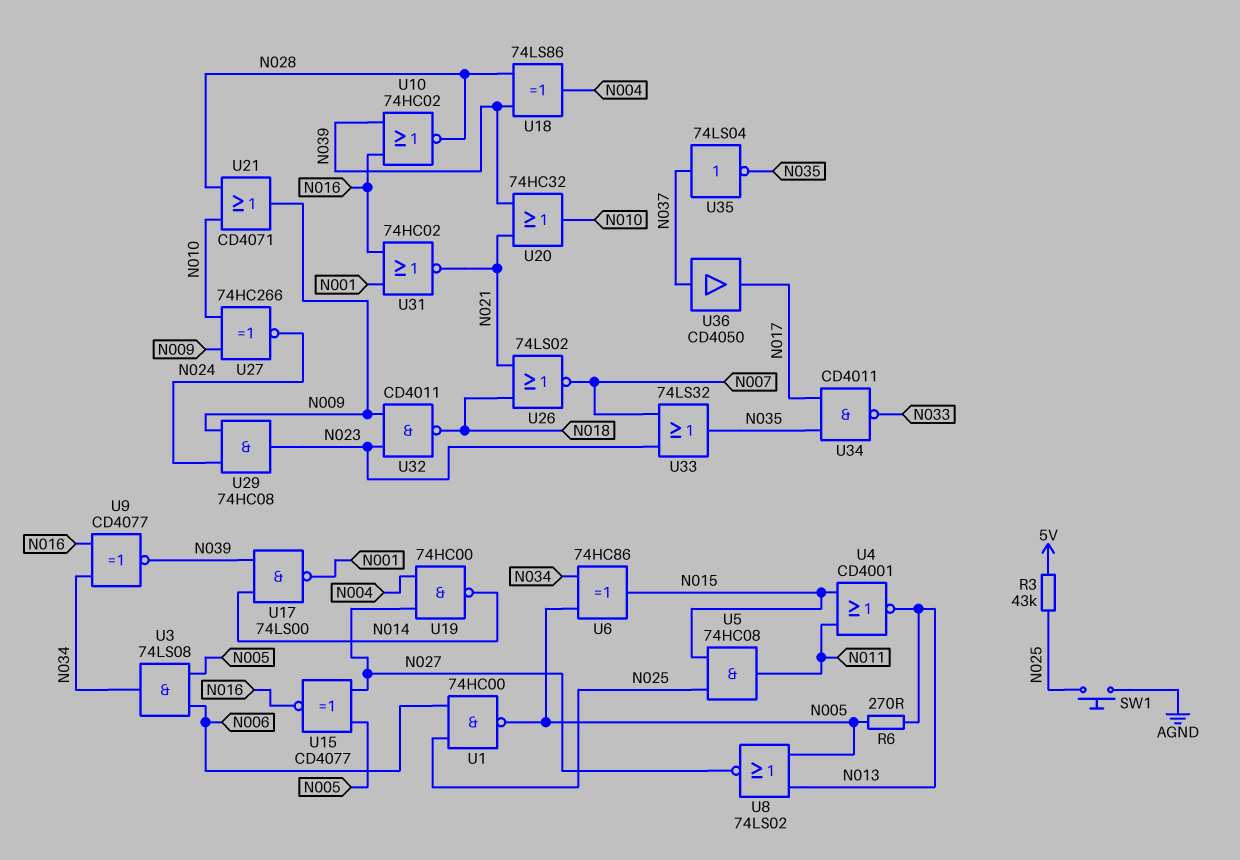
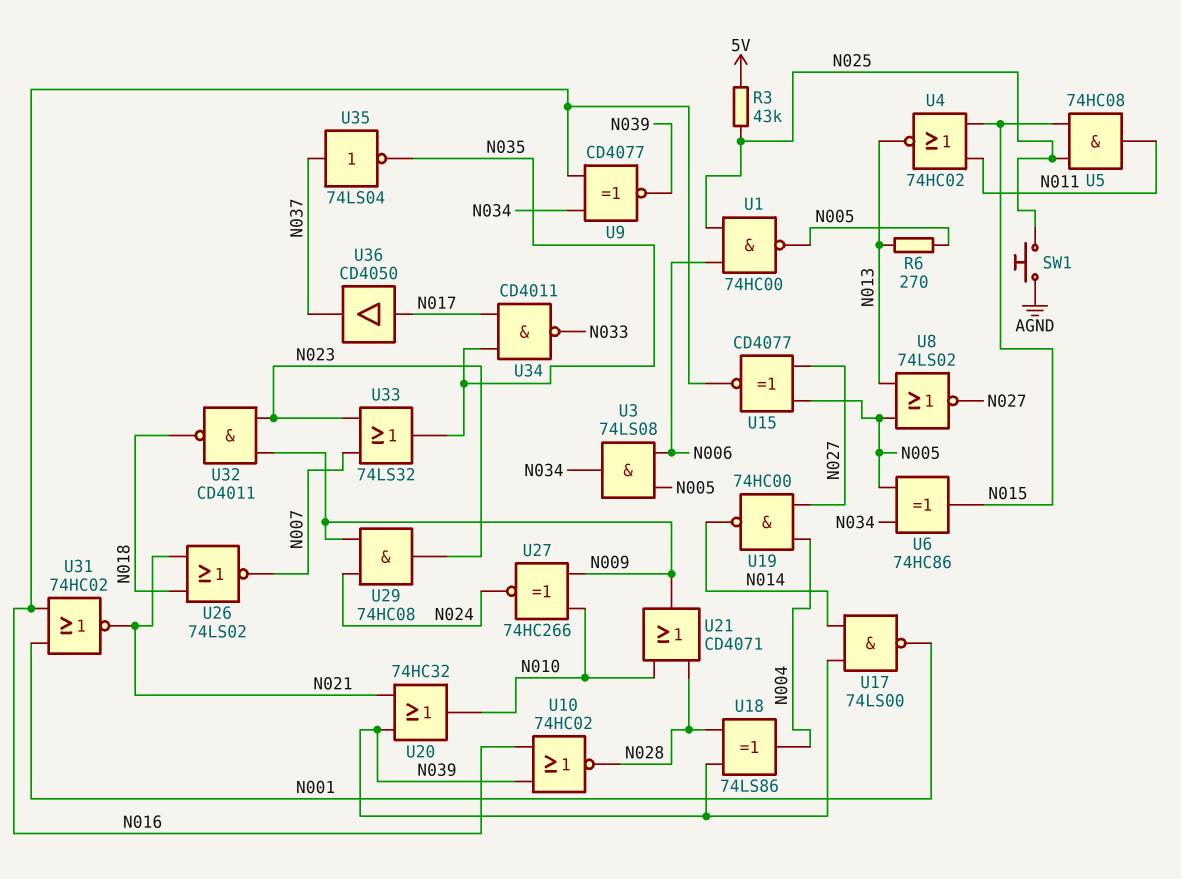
U4: NOR CD4001 (in N011, in N015, out N013) -> NOR 74HC02 (in N011, in N015, out N013)
U36: buffer CD4050 (in N037, out N017) -> buffer CD4050 (in N017, out N037)

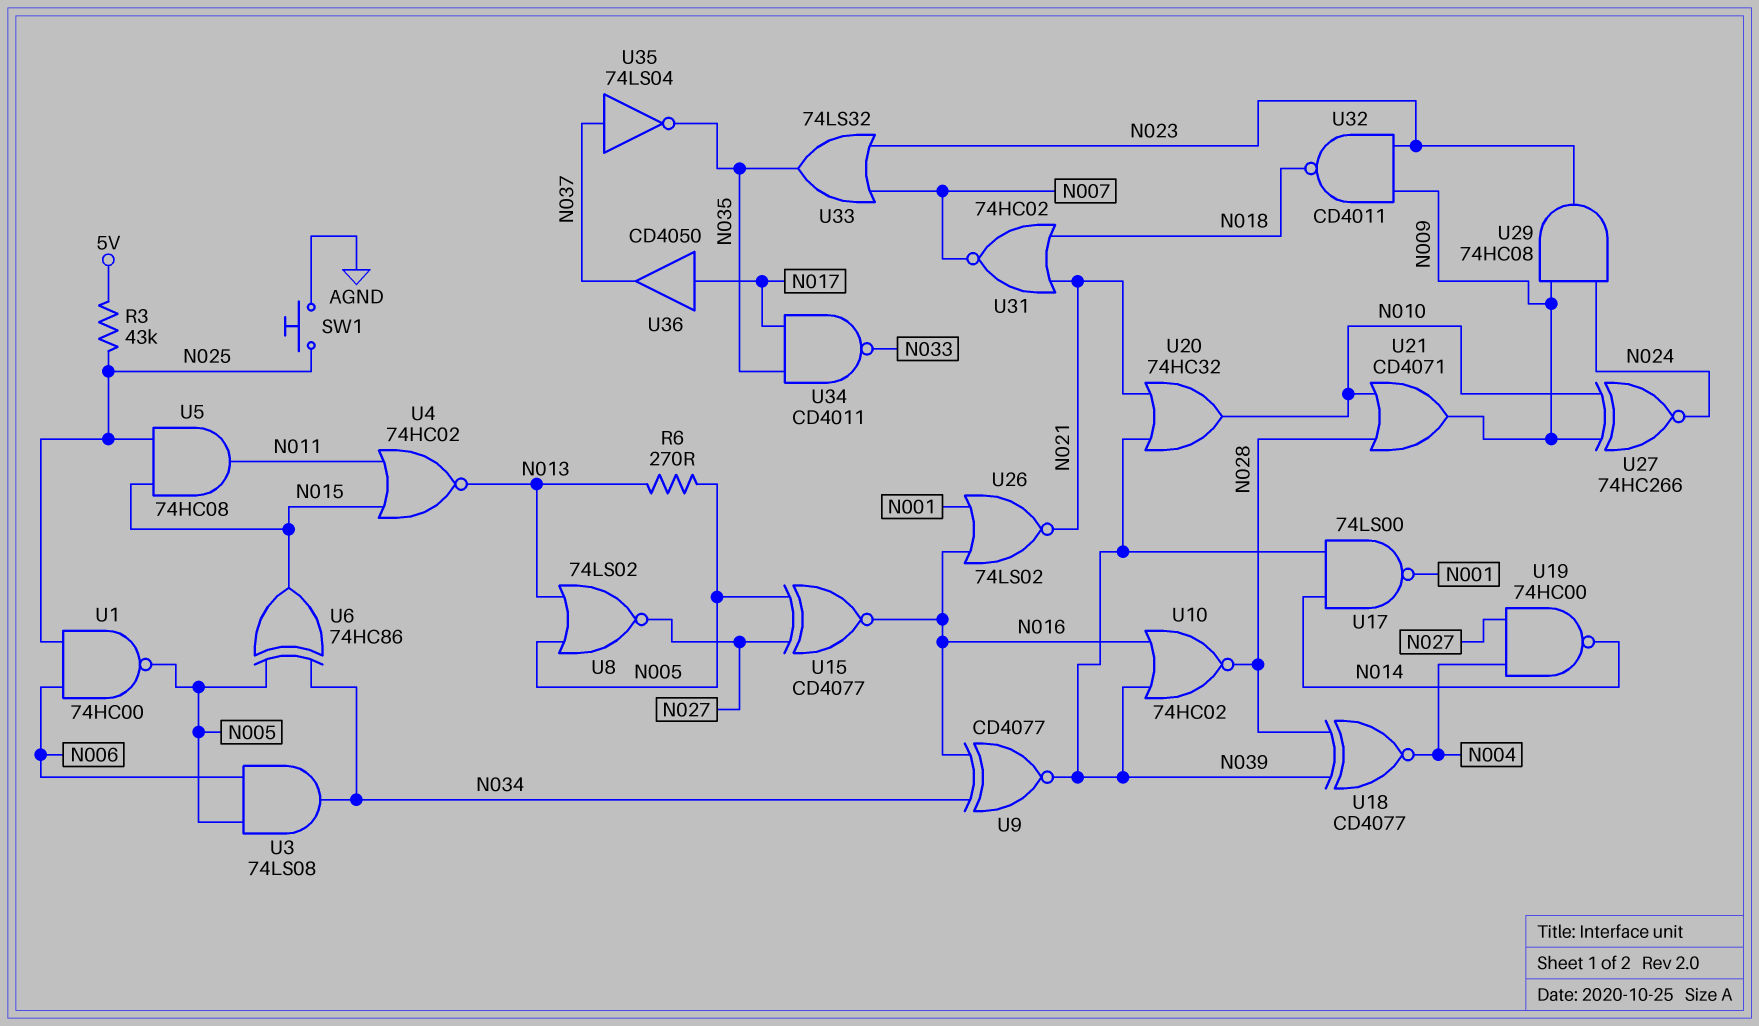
U18: XOR 74LS86 (in N028, in N039, out N004) -> XNOR CD4077 (in N028, in N039, out N004)
U26: NOR 74LS02 (in N018, in N021, out N007) -> NOR 74LS02 (in N001, in N016, out N021)
U31: NOR 74HC02 (in N001, in N016, out N021) -> NOR 74HC02 (in N018, in N021, out N007)

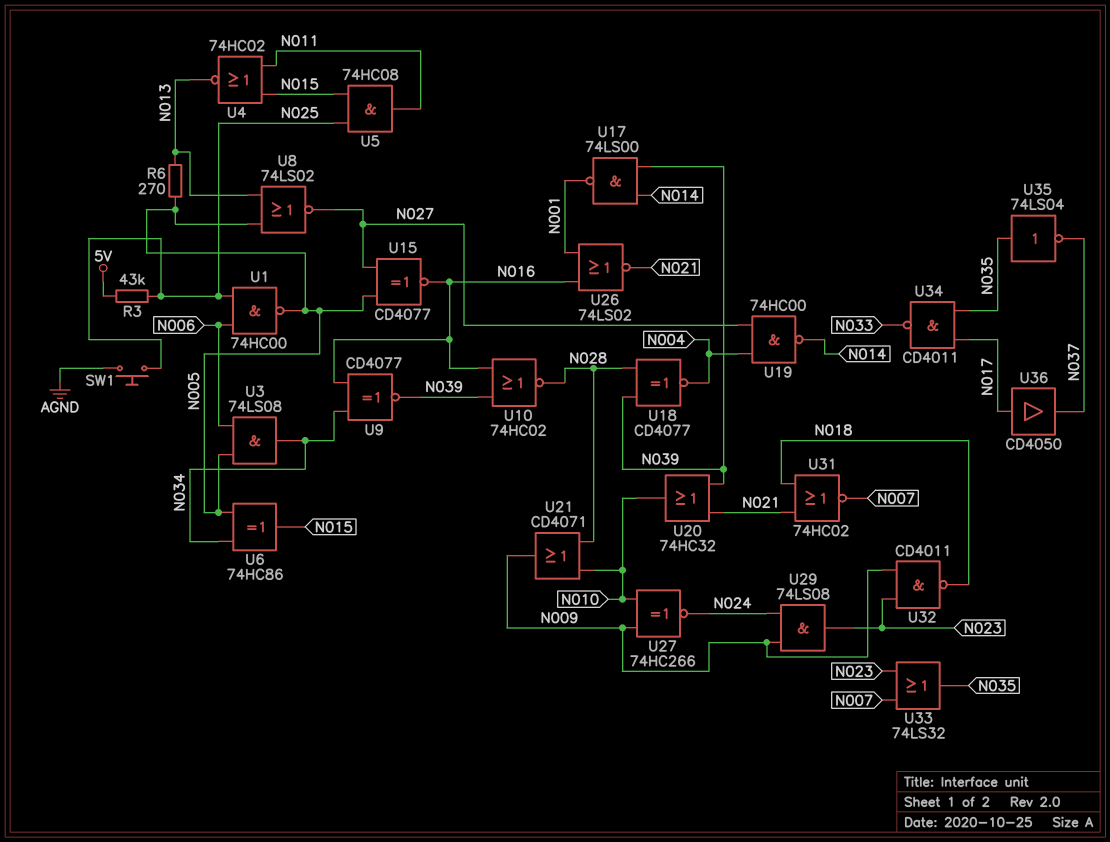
U29: AND 74HC08 (in N009, in N024, out N023) -> AND 74LS08 (in N009, in N024, out N023)
U35: NOT 74LS04 (in N037, out N035) -> NOT 74LS04 (in N035, out N037)

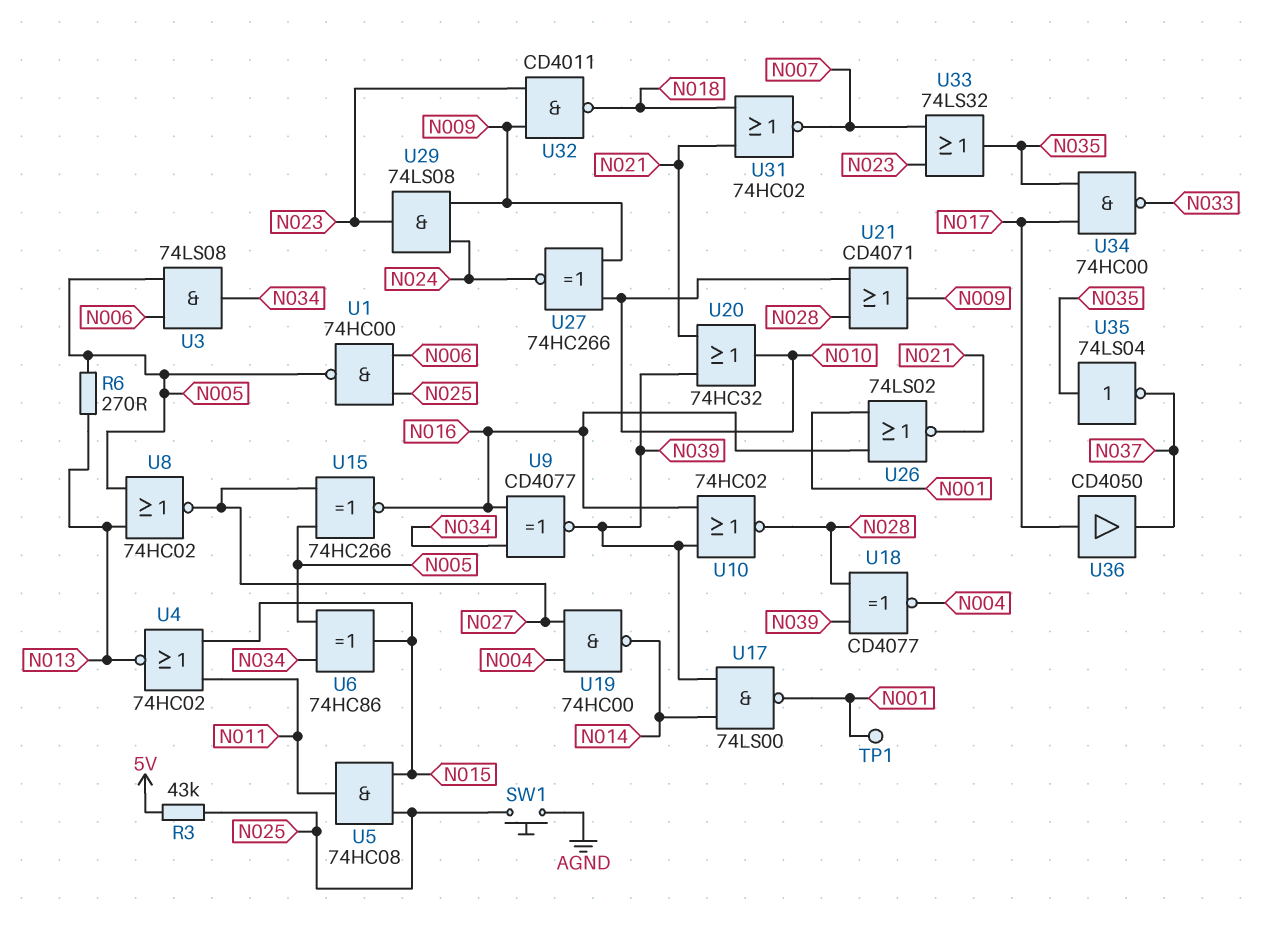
TP1: none -> test point (N001)
U8: NOR 74LS02 (in N005, in N013, out N027) -> NOR 74HC02 (in N005, in N013, out N027)
U15: XNOR CD4077 (in N005, in N027, out N016) -> XNOR 74HC266 (in N005, in N027, out N016)
U34: NAND CD4011 (in N017, in N035, out N033) -> NAND 74HC00 (in N017, in N035, out N033)

